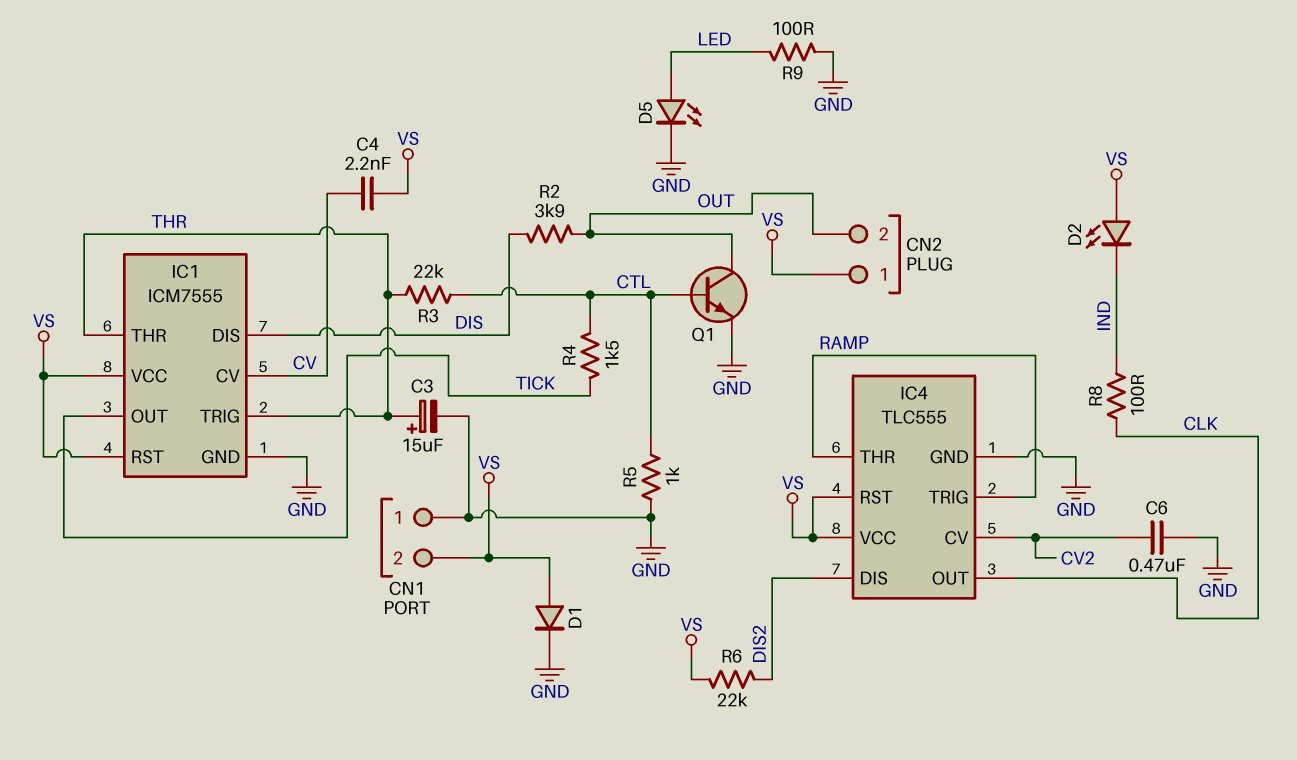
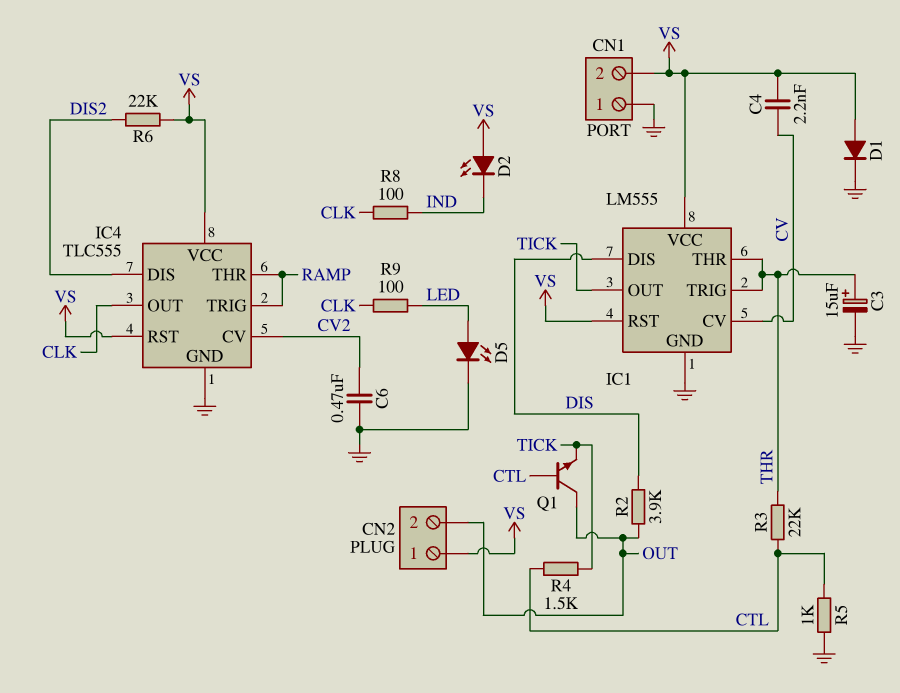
IC1: ICM7555 -> LM555
Q1: NPN (B CTL, C OUT, E GND) -> NPN (B CTL, C OUT, E TICK)
R9: 100 (GND, LED) -> 100 (CLK, LED)

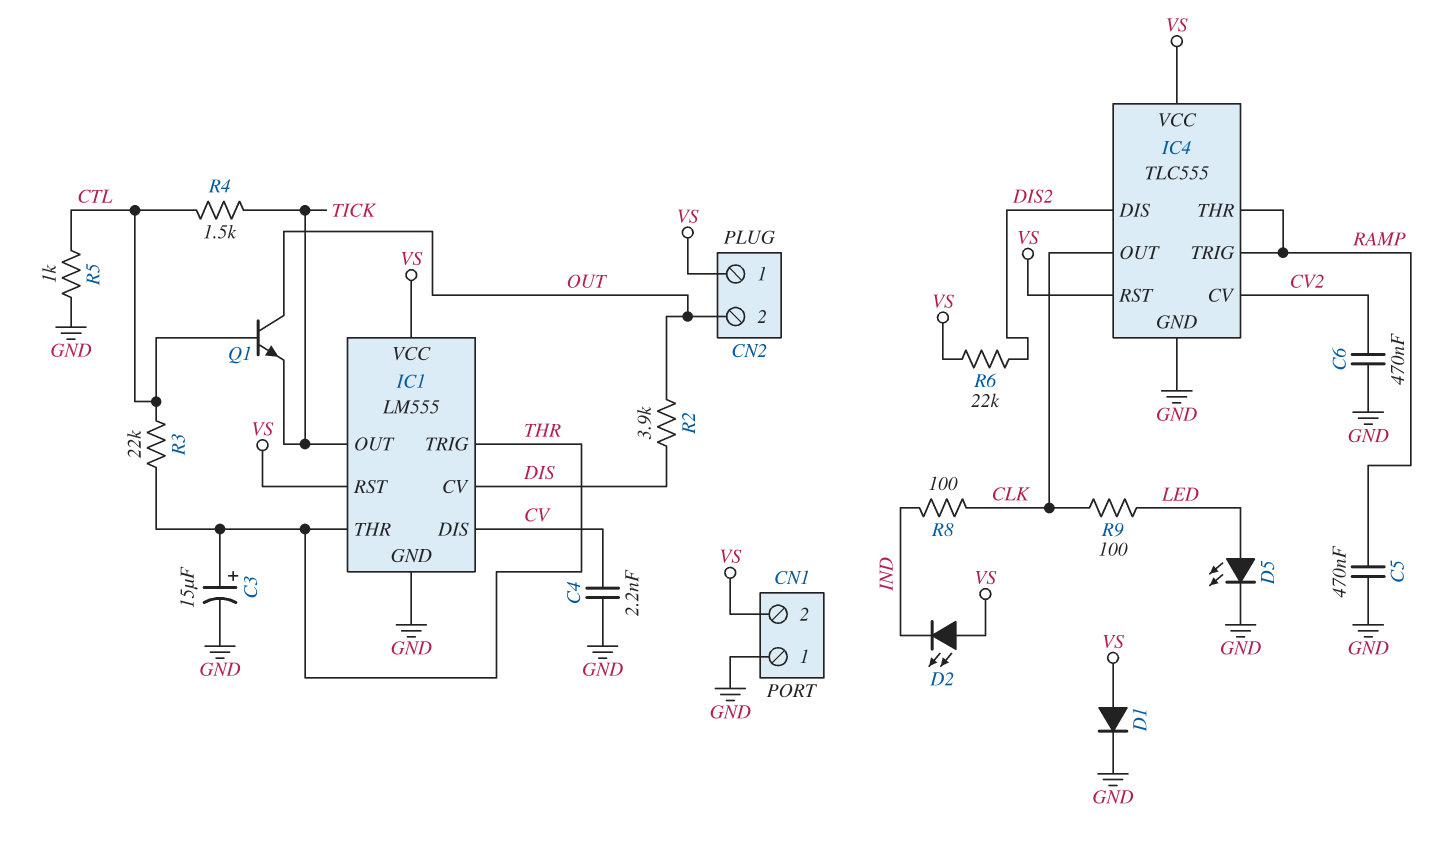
C4: 2.2nF (CV, VS) -> 2.2nF (CV, GND)
C5: none -> 470nF (GND, RAMP)
IC1 pin CV: CV -> DIS
IC1 pin DIS: DIS -> CV

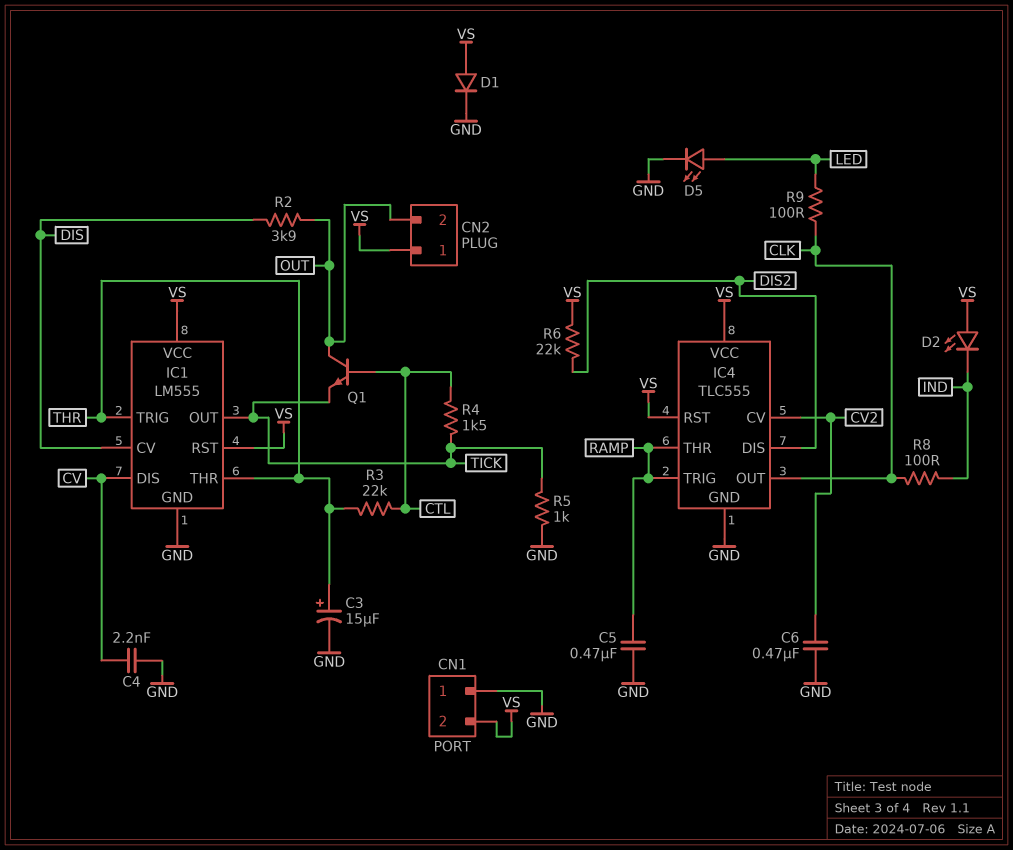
R5: 1k (CTL, GND) -> 1k (GND, TICK)

